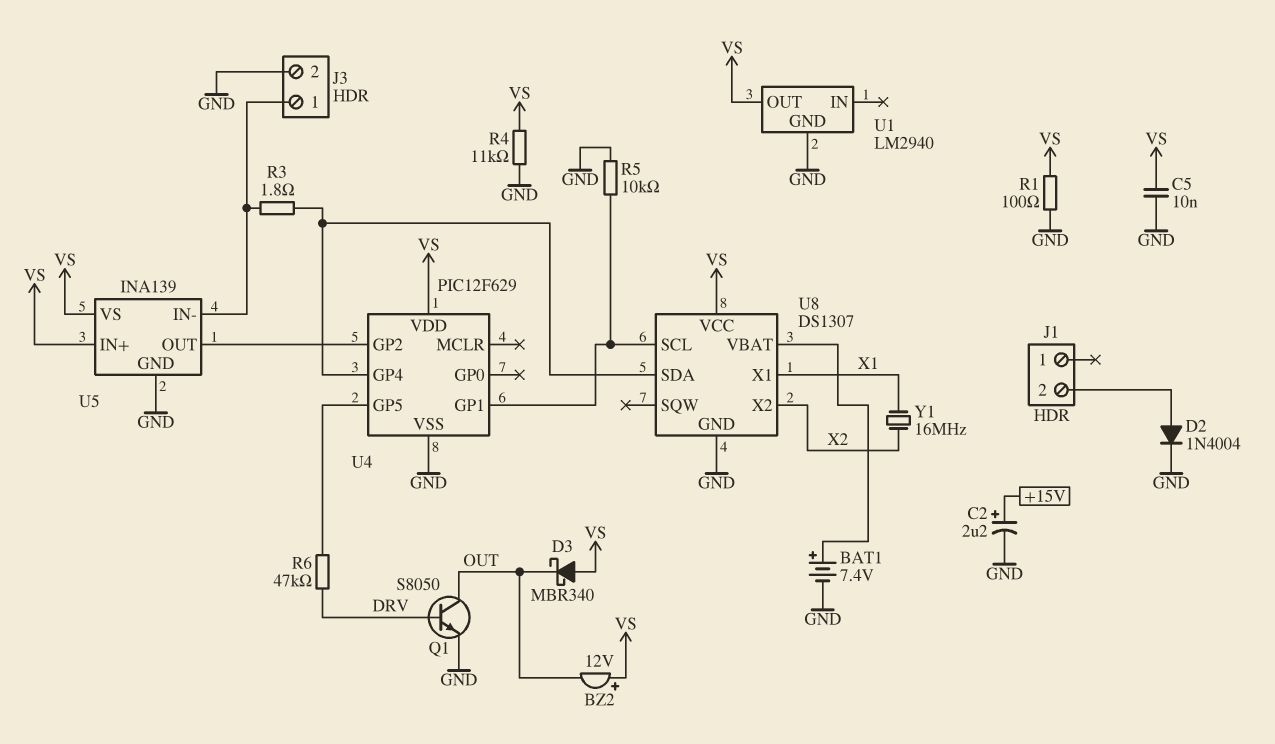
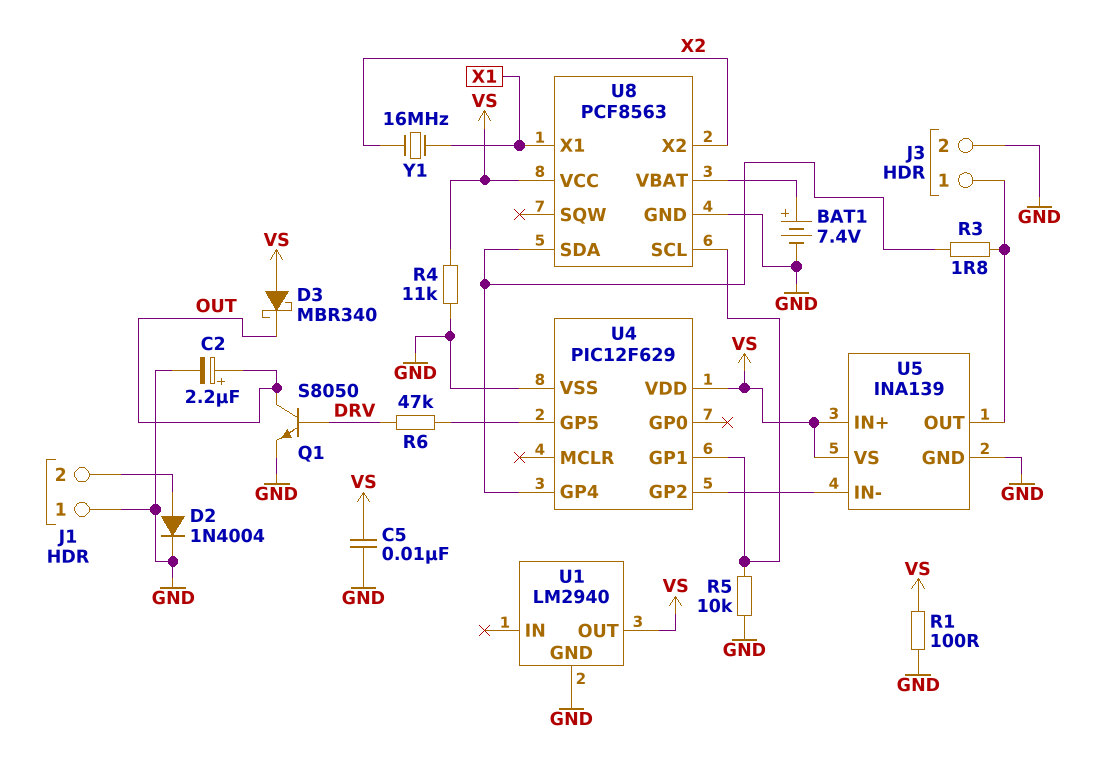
BZ2: buzzer 12V (plus VS, minus OUT) -> none
C2: 2.2uF (plus +15V, minus GND) -> 2.2uF (plus OUT, minus GND)
J1 pin 1: none -> GND
U5 pin IN-: J3/1 -> U4/GP2
U5 pin OUT: U4/GP2 -> J3/1
U8: DS1307 -> PCF8563

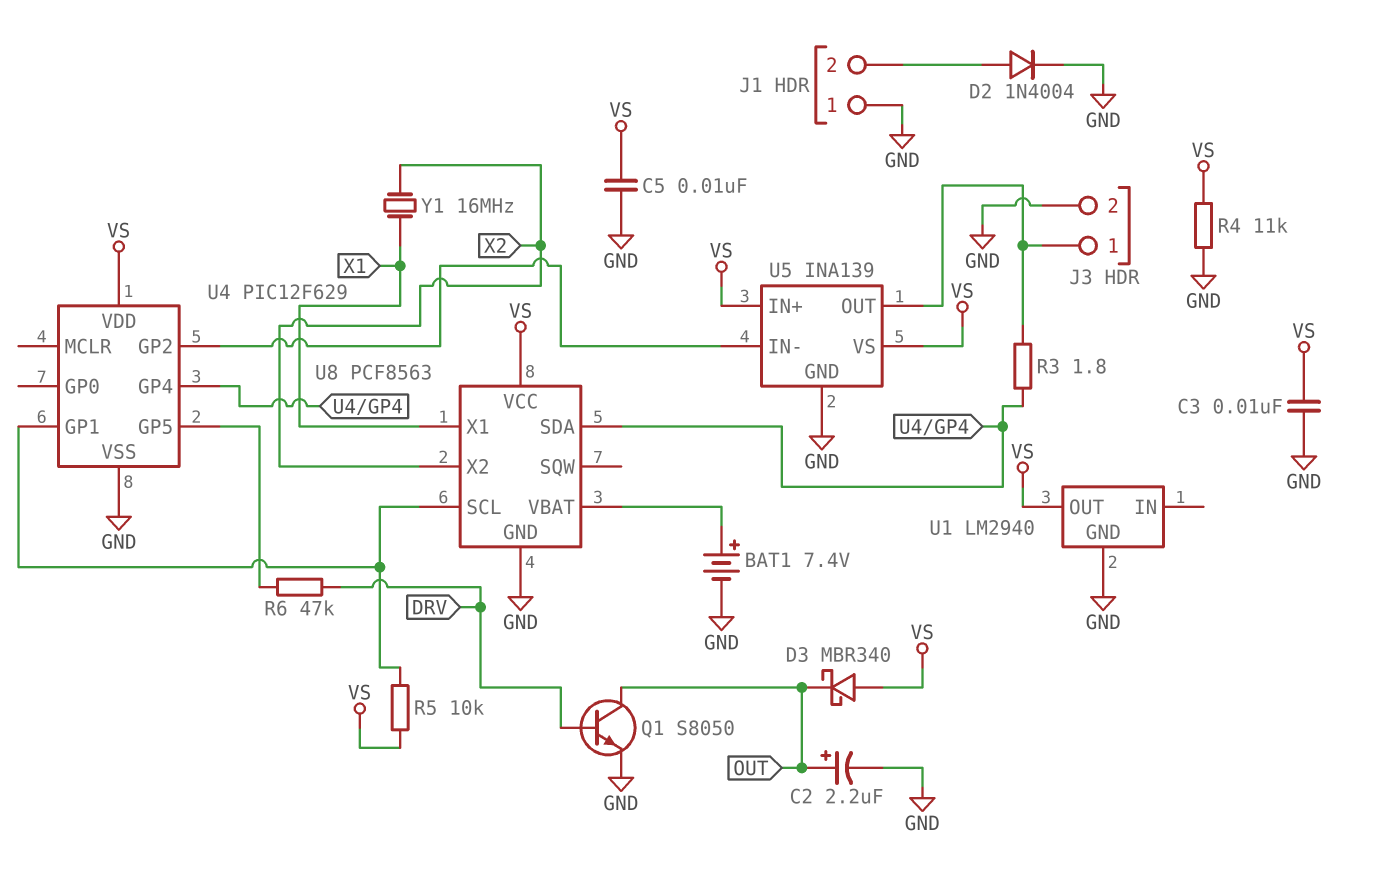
C3: none -> 10nF (GND, VS)
R1: 100 (GND, VS) -> none
R5: 10k (GND, U4/GP1) -> 10k (U4/GP1, VS)

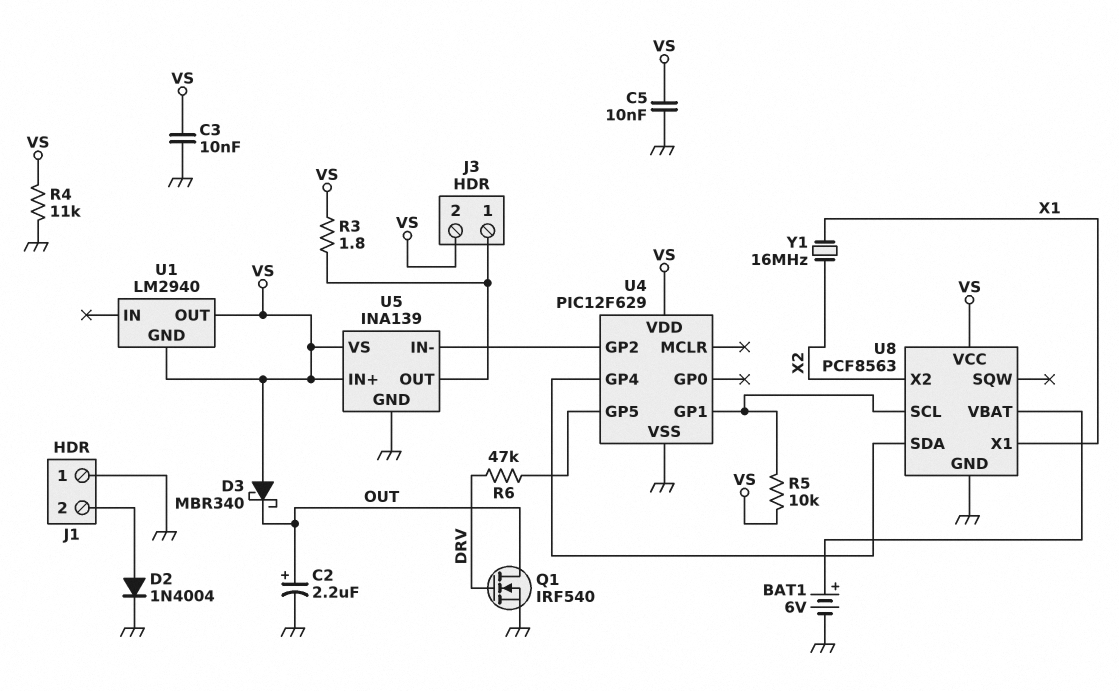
BAT1: 7.4V (plus U8/VBAT, minus GND) -> 6V (plus U8/VBAT, minus GND)
J3 pin 2: GND -> VS
Q1: NPN S8050 (B DRV, C OUT, E GND) -> NMOS IRF540 (G DRV, D OUT, S GND)
R3: 1.8 (J3/1, U4/GP4) -> 1.8 (J3/1, VS)
U1 pin GND: GND -> VS

